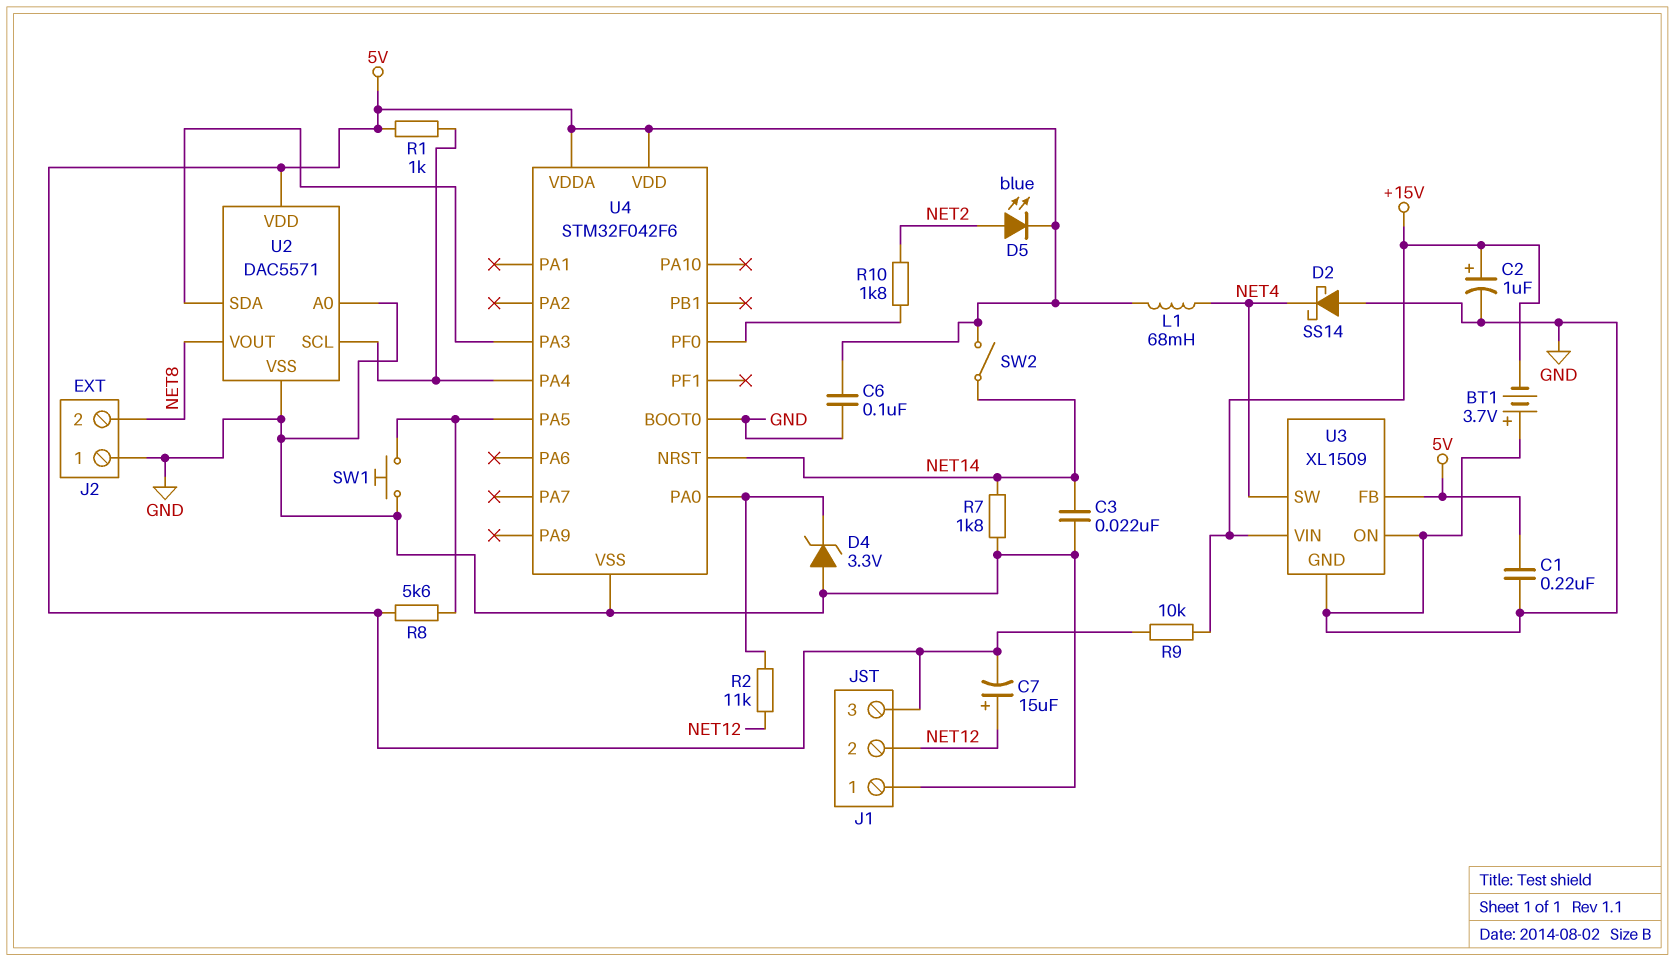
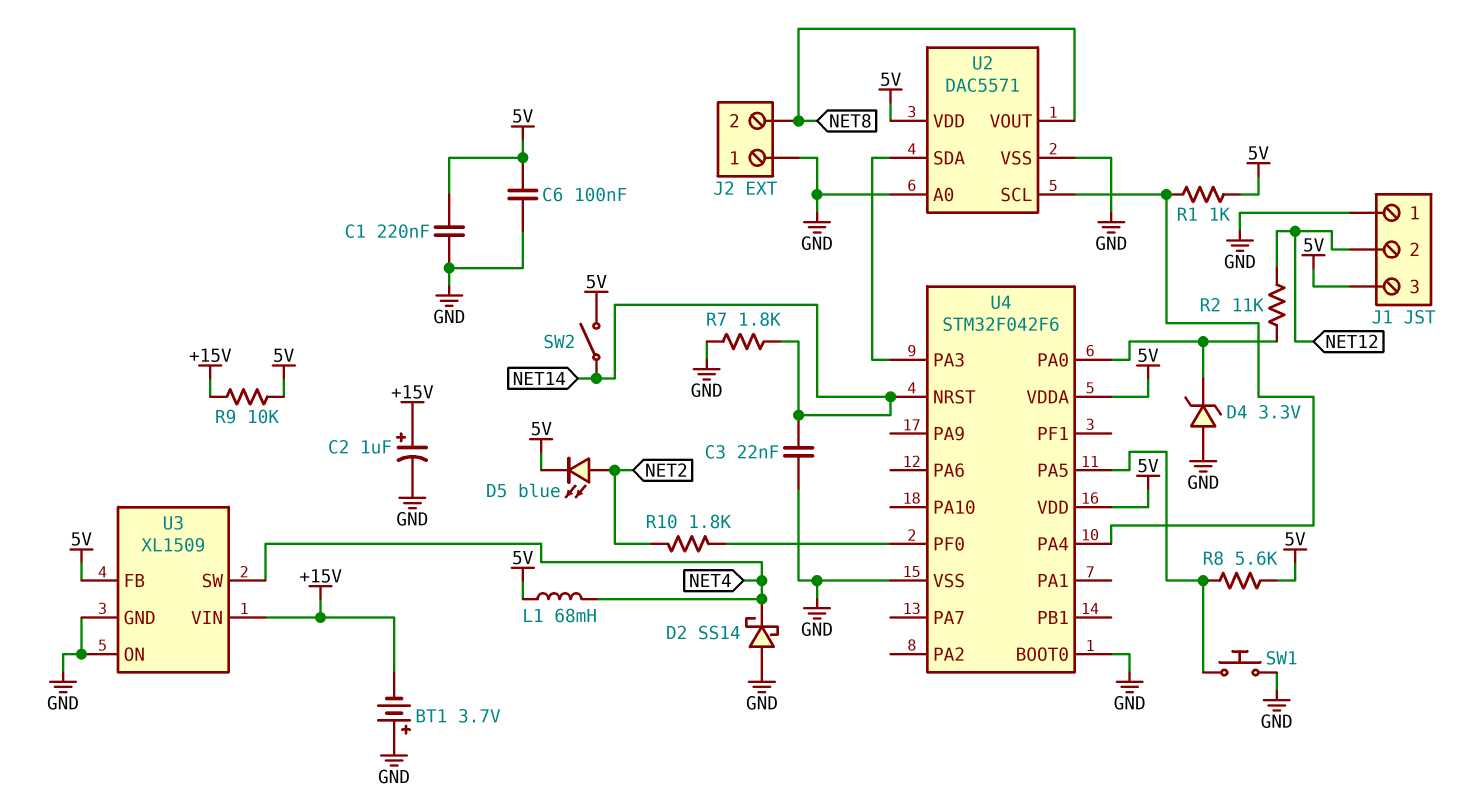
C7: 15uF (plus NET12, minus 5V) -> none

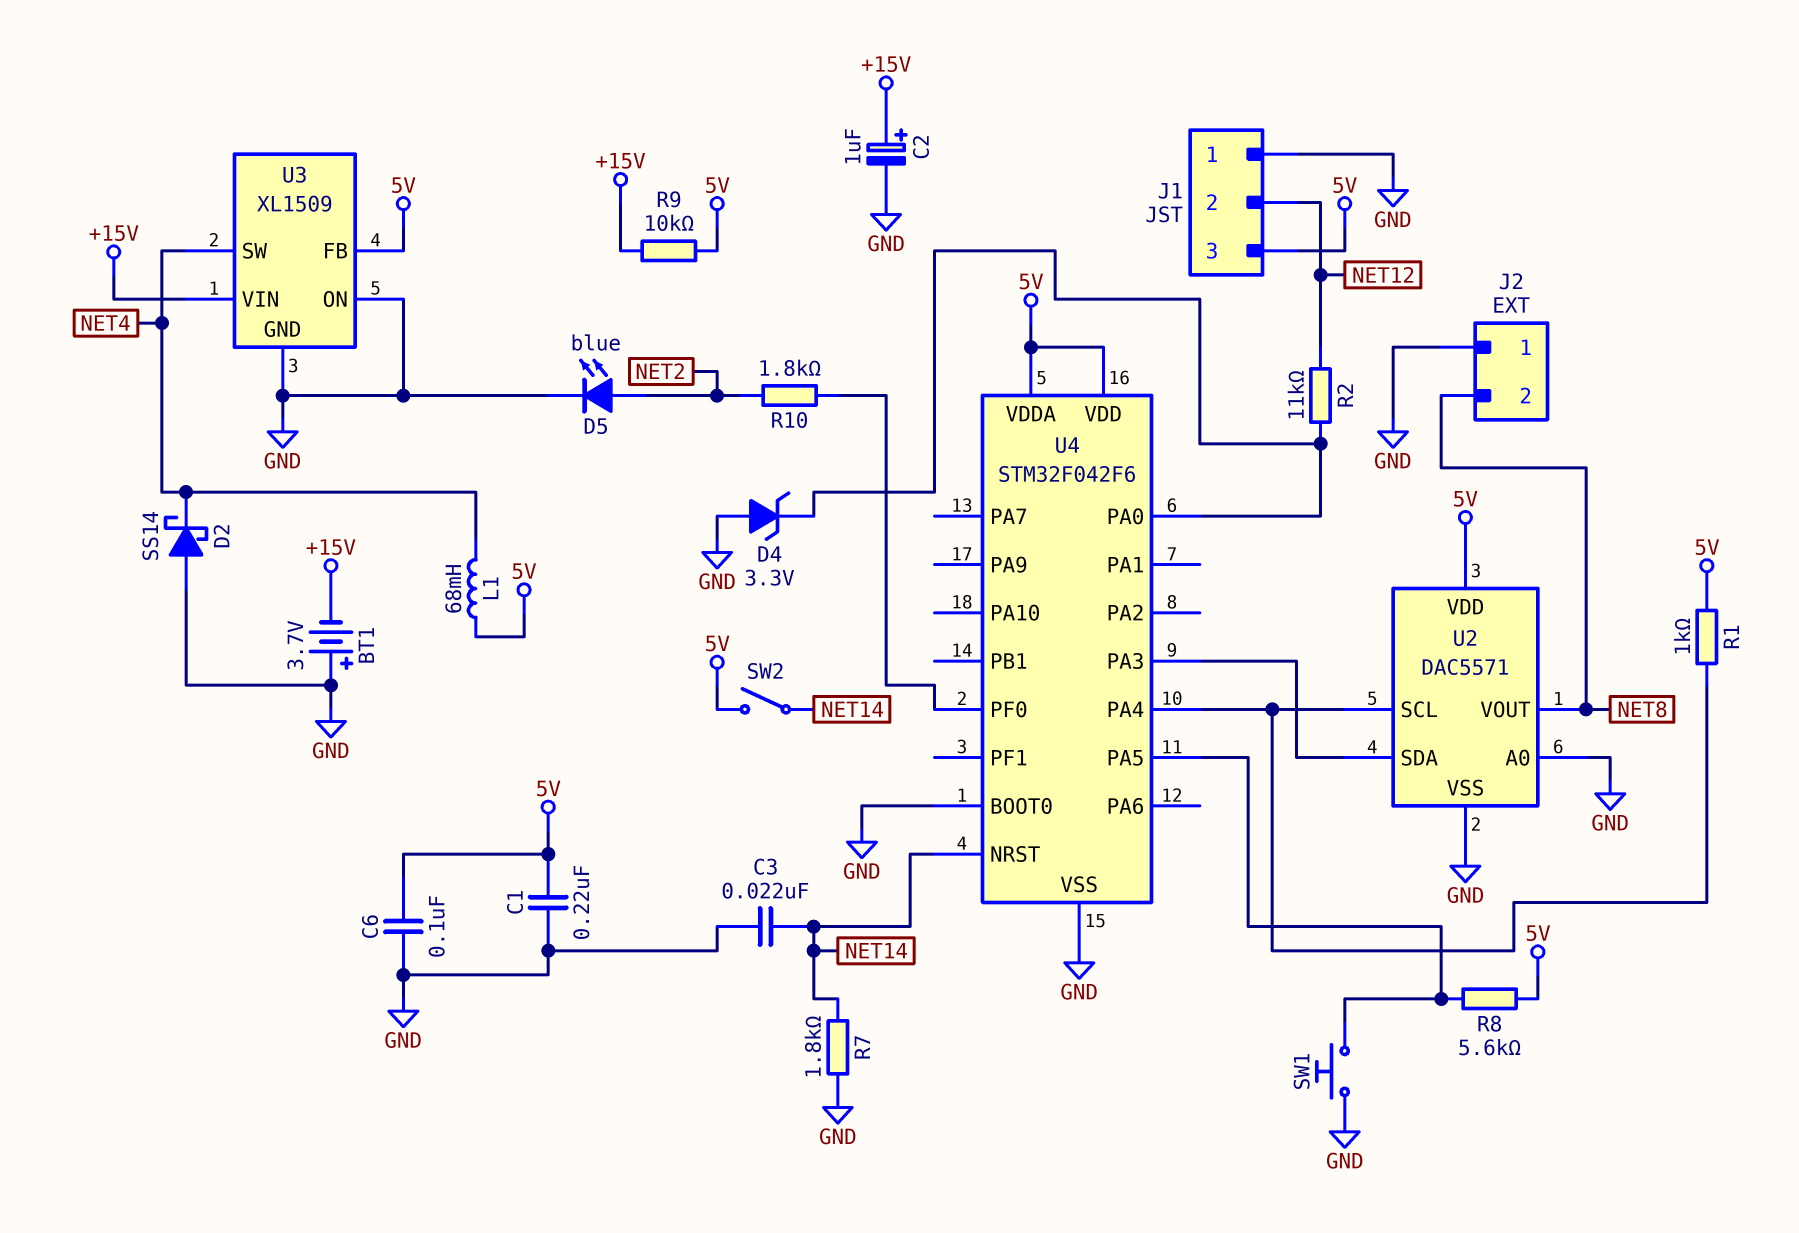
D5: LED blue (A NET2, K 5V) -> LED blue (A NET2, K GND)

